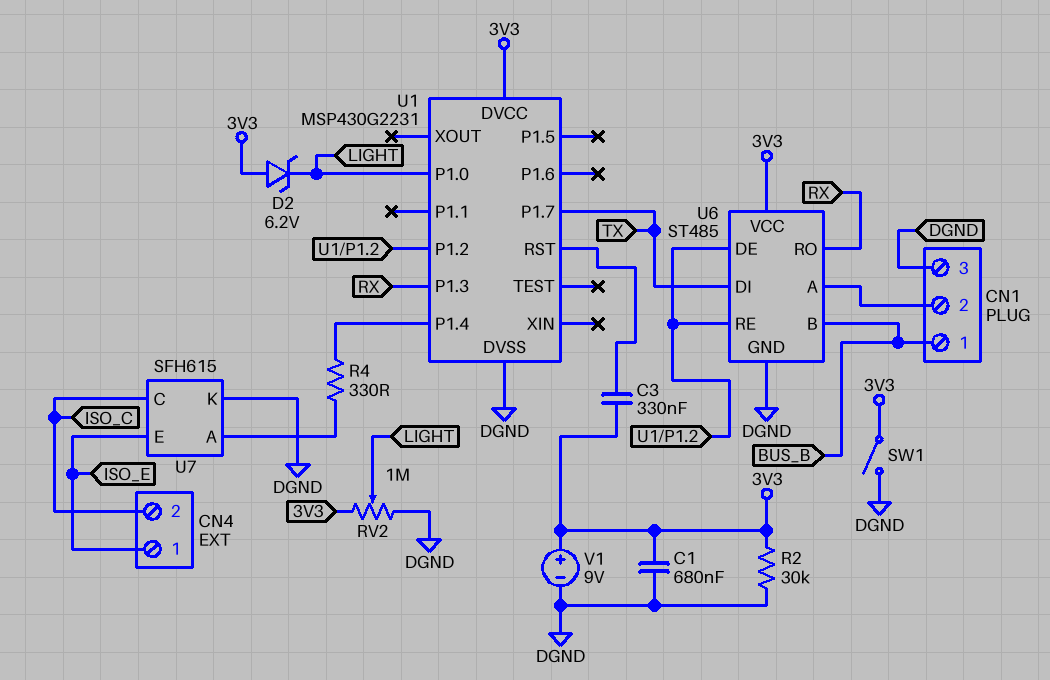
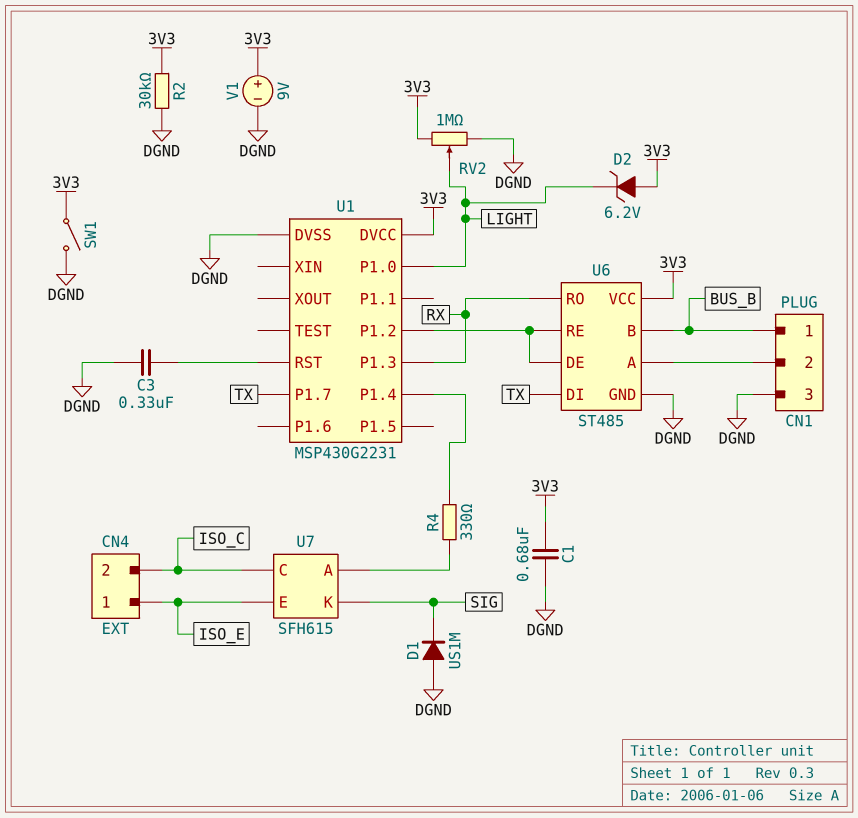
C3: 330nF (3V3, U1/RST) -> 330nF (DGND, U1/RST)
D1: none -> diode US1M (A DGND, K SIG)
U7 pin K: DGND -> SIG

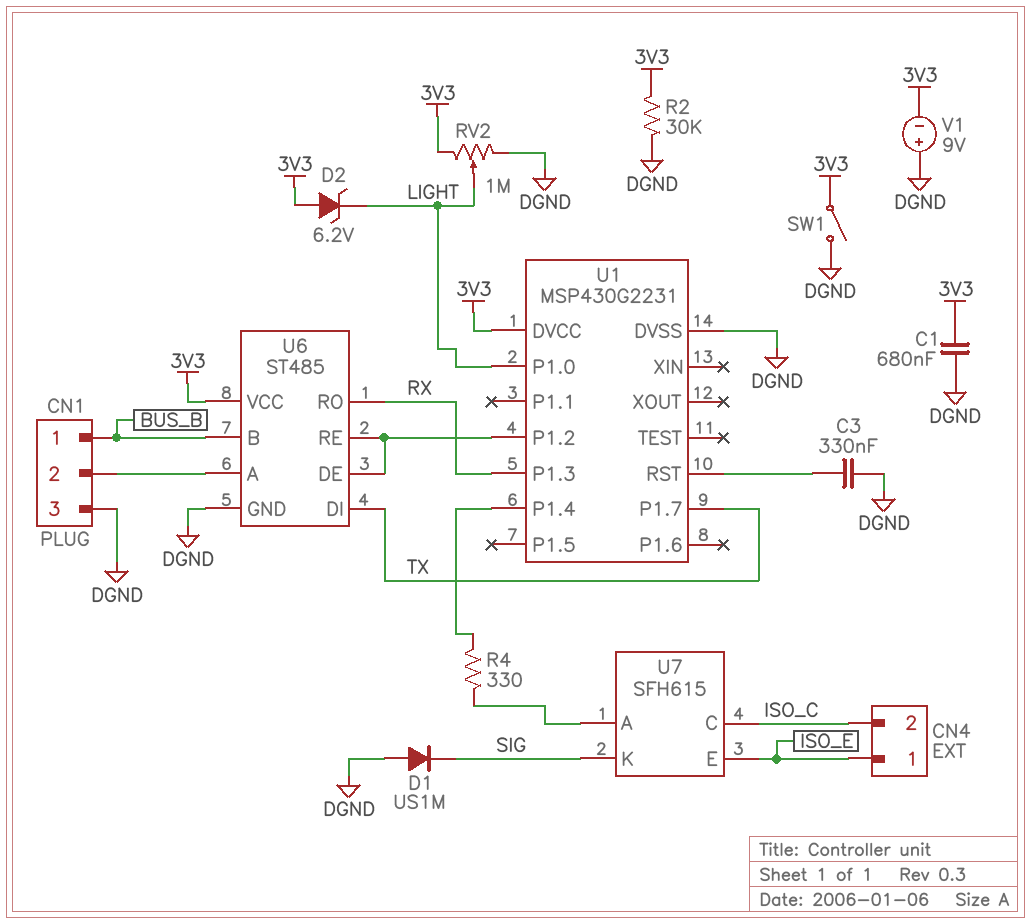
V1: 9V (plus 3V3, minus DGND) -> 9V (plus DGND, minus 3V3)

